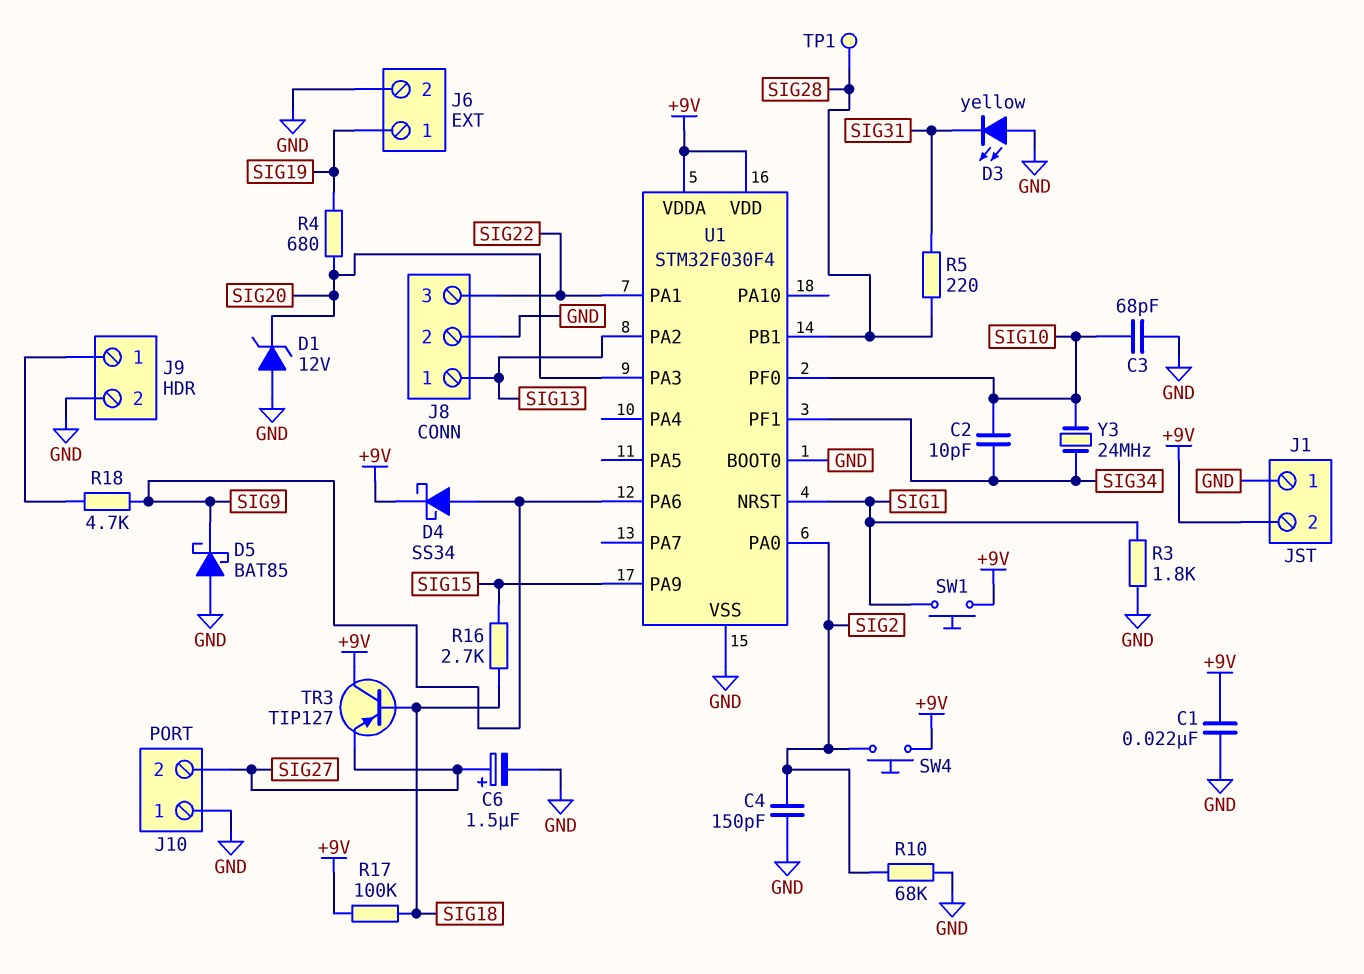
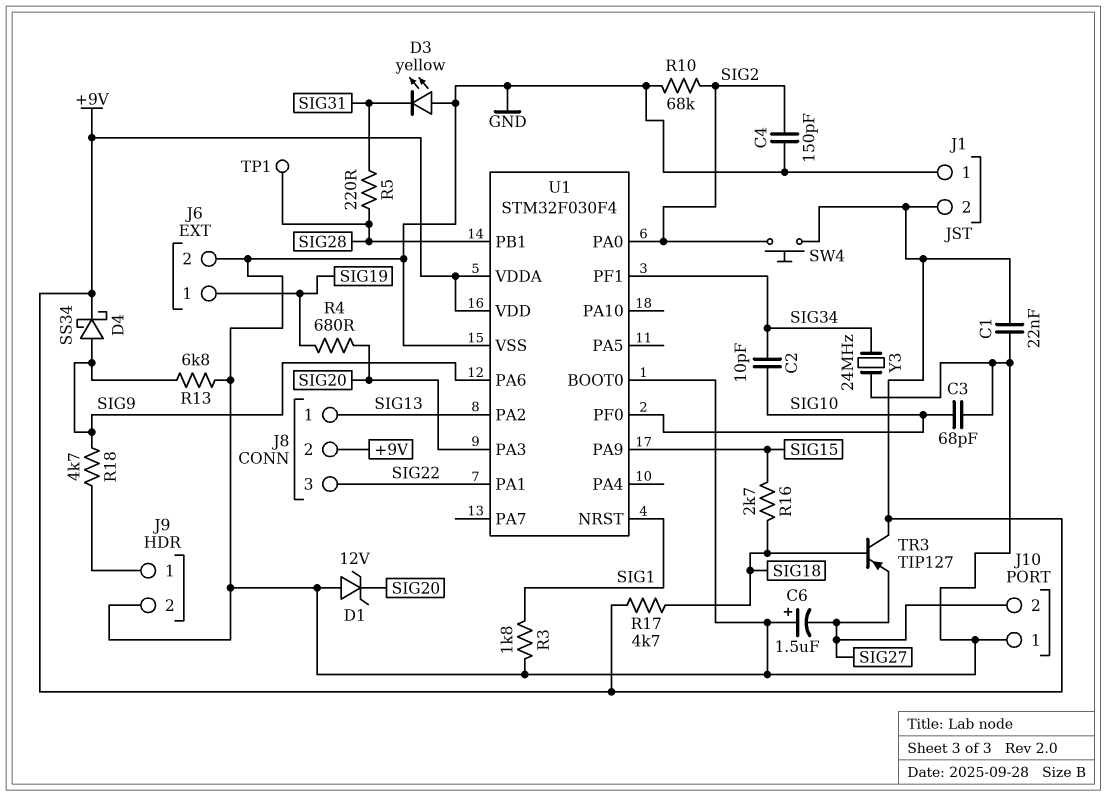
C6: 1.5uF (plus SIG27, minus GND) -> 1.5uF (plus GND, minus SIG27)
D5: schottky BAT85 (A GND, K SIG9) -> none
J8 pin 2: GND -> +9V
R13: none -> 6.8k (GND, SIG9)
R17: 100k (+9V, SIG18) -> 4.7k (+9V, SIG18)
SW1: button (+9V, SIG1) -> none
Y3: 24MHz (SIG10, SIG34) -> 24MHz (GND, SIG34)

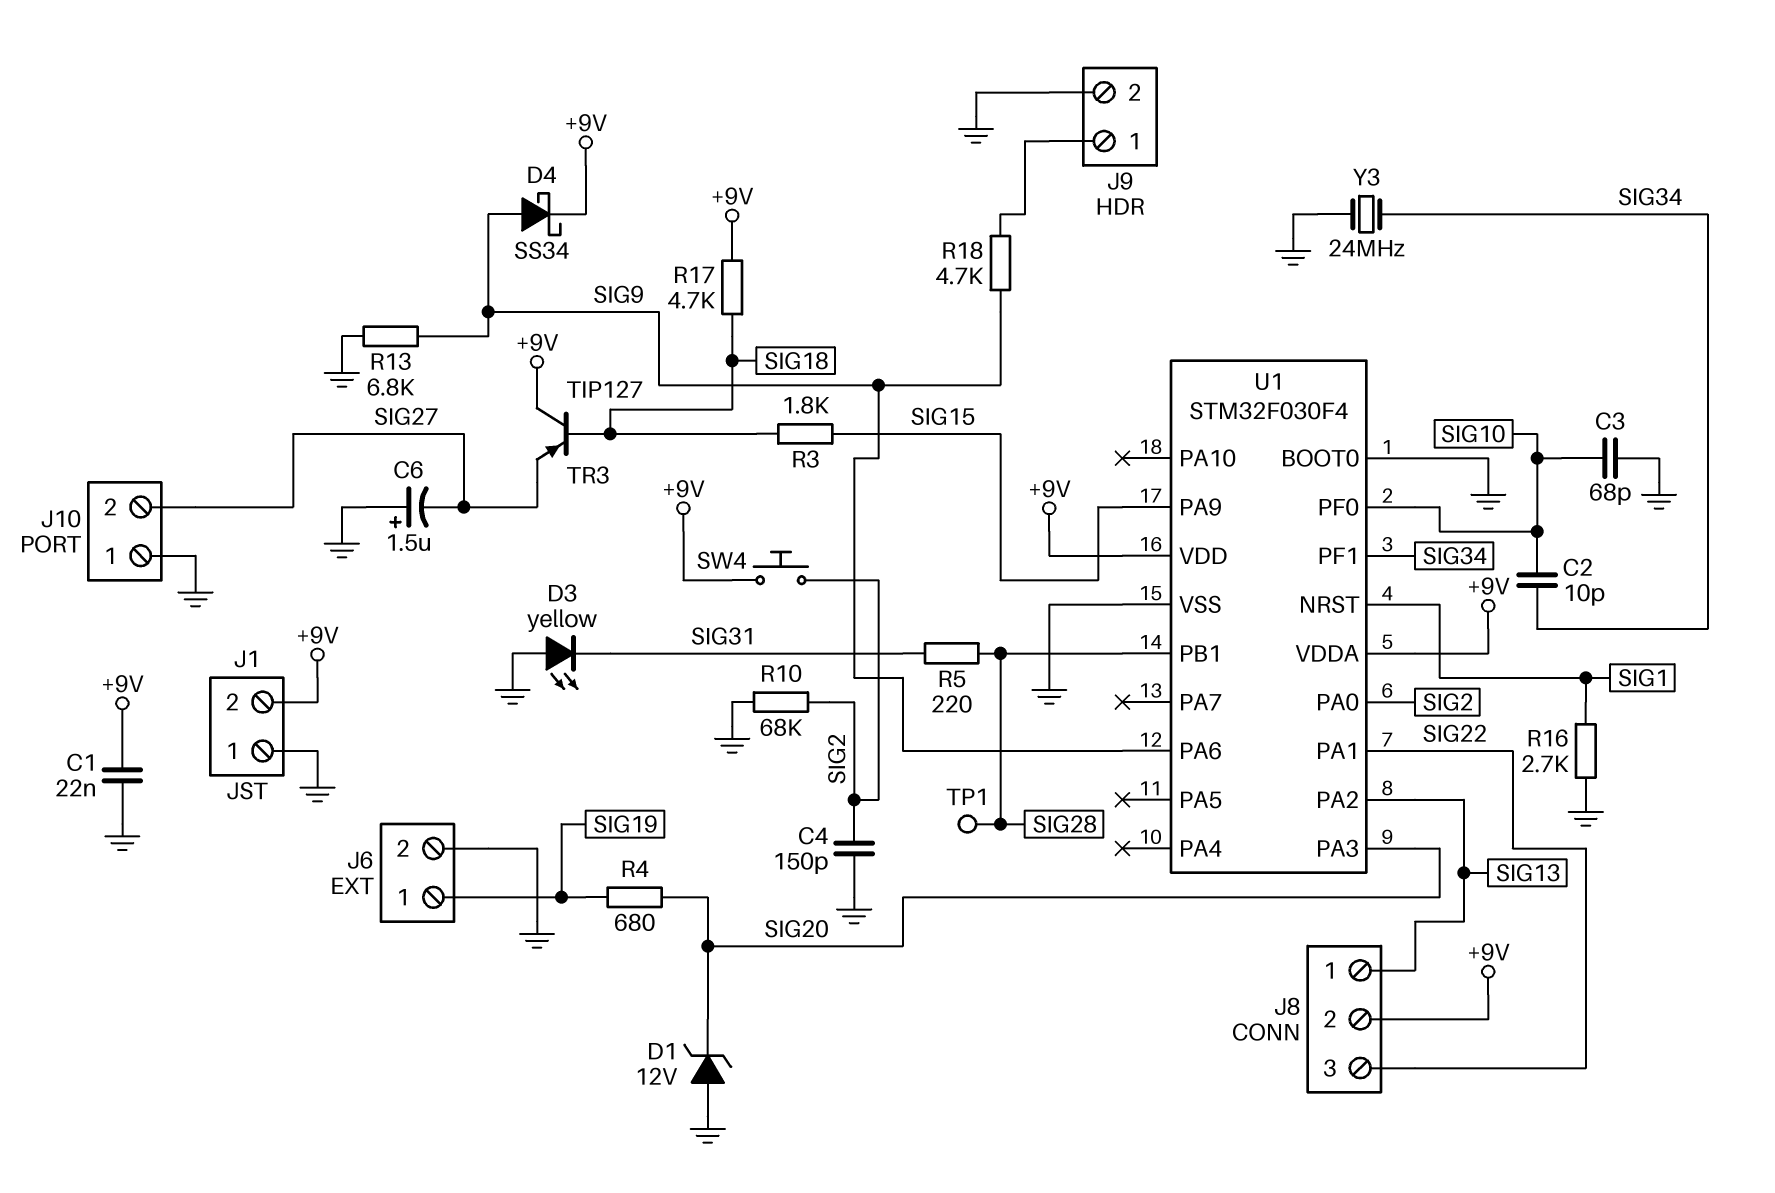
R3: 1.8k (GND, SIG1) -> 1.8k (SIG15, SIG18)
R16: 2.7k (SIG15, SIG18) -> 2.7k (GND, SIG1)

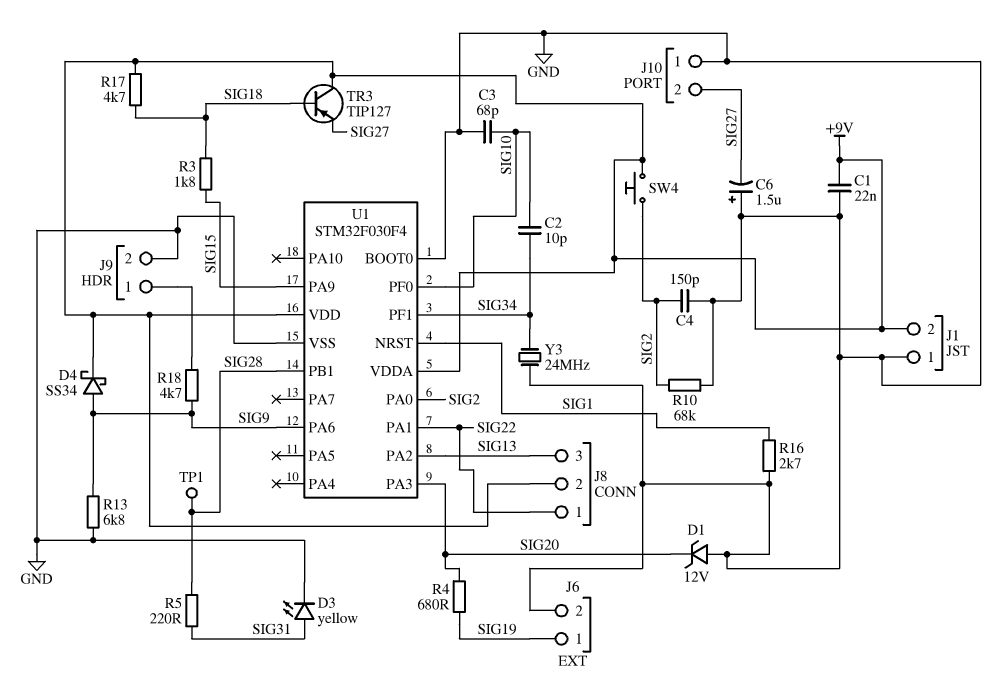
D3: LED yellow (A GND, K SIG31) -> LED yellow (A SIG31, K GND)
J8 pin 1: SIG13 -> SIG22
J8 pin 3: SIG22 -> SIG13

